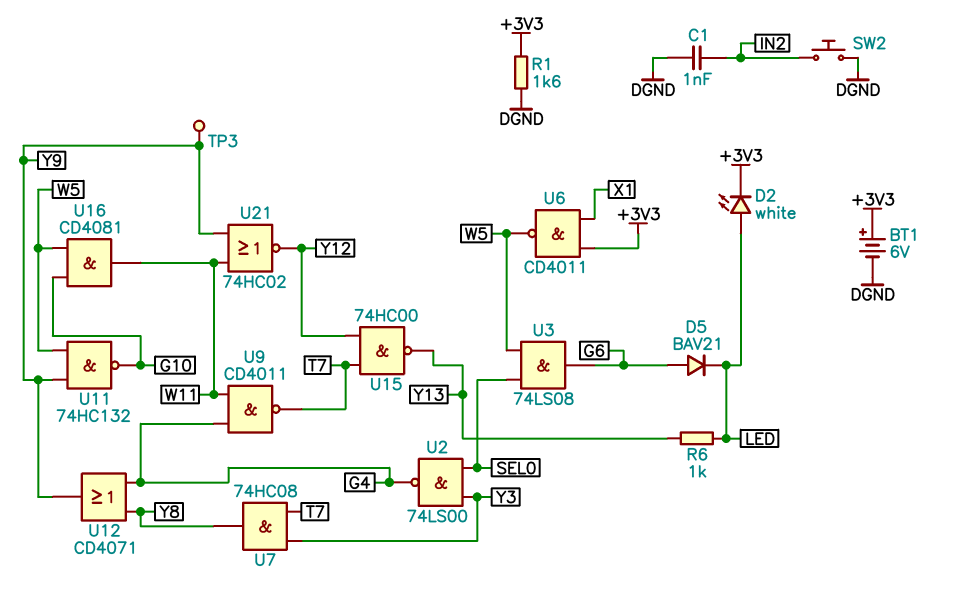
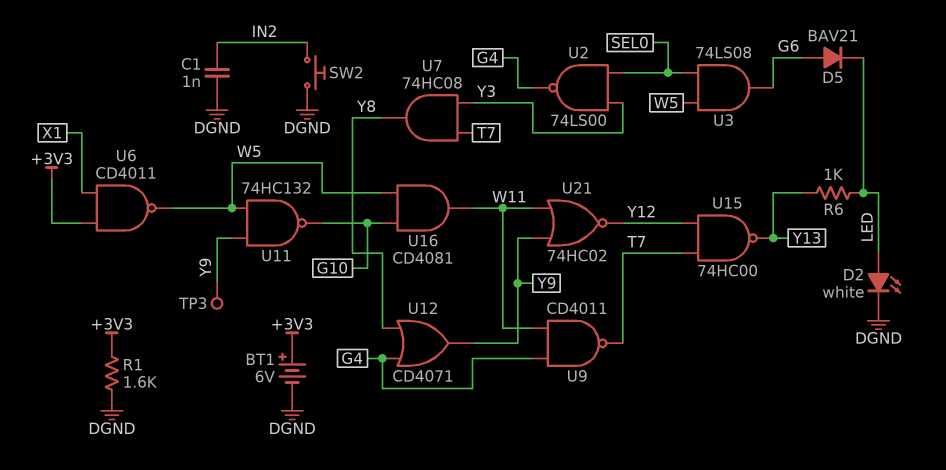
D2: LED white (A LED, K +3V3) -> LED white (A LED, K DGND)

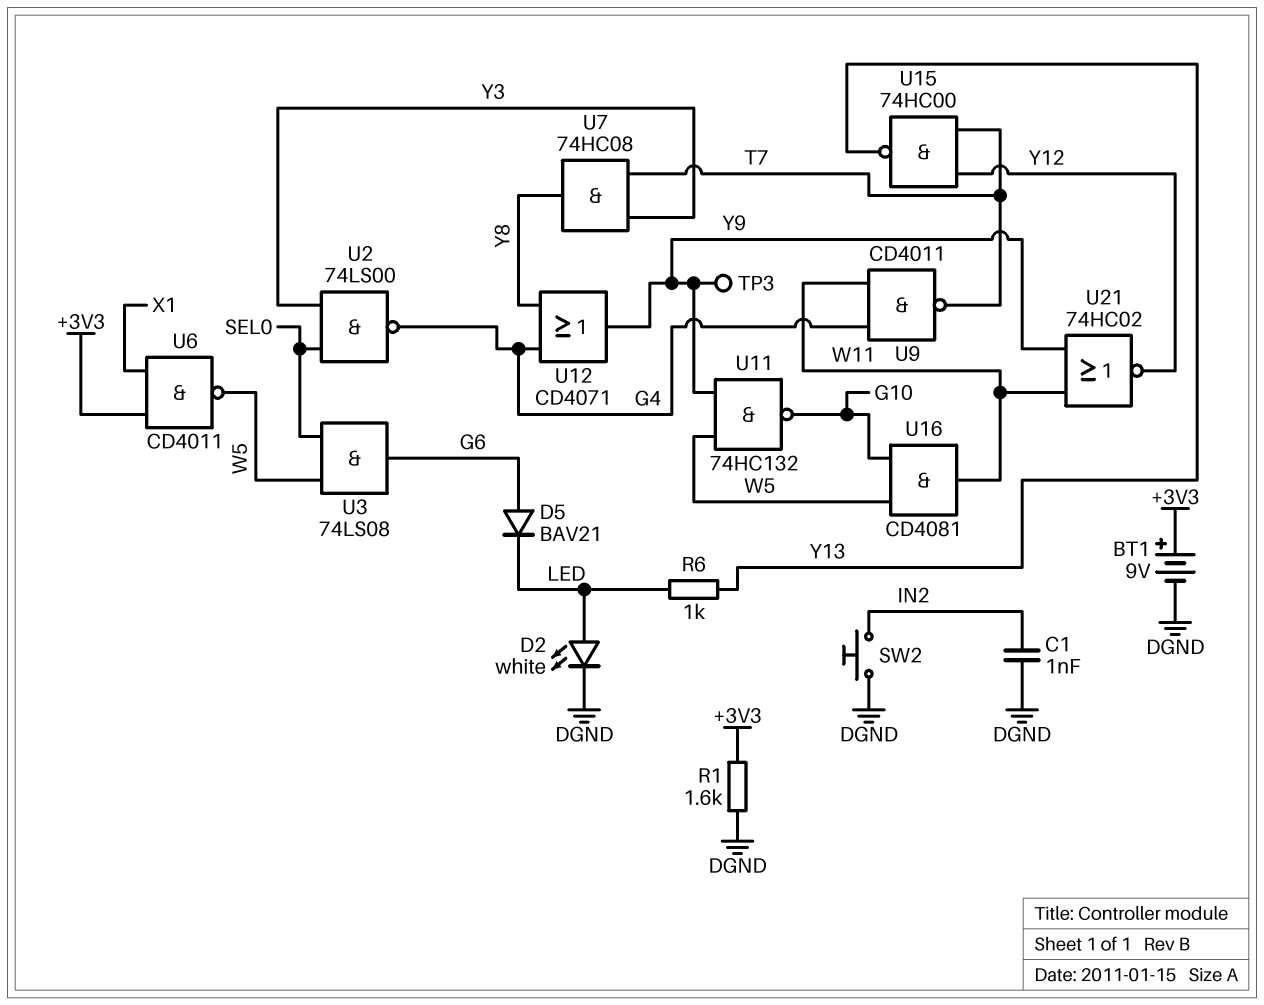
BT1: 6V (plus +3V3, minus DGND) -> 9V (plus +3V3, minus DGND)

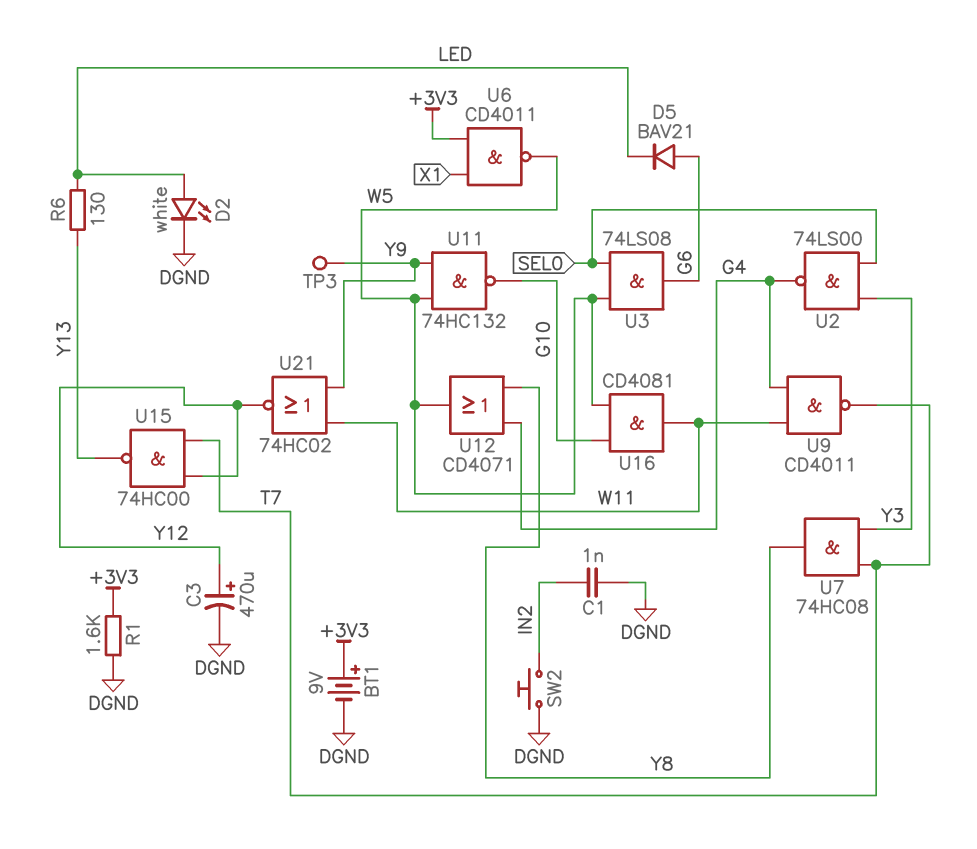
C3: none -> 470uF (plus Y12, minus DGND)
R6: 1k (LED, Y13) -> 130 (LED, Y13)
U12: OR CD4071 (in G4, in Y8, out Y9) -> OR CD4071 (in G4, in Y8, out W5)

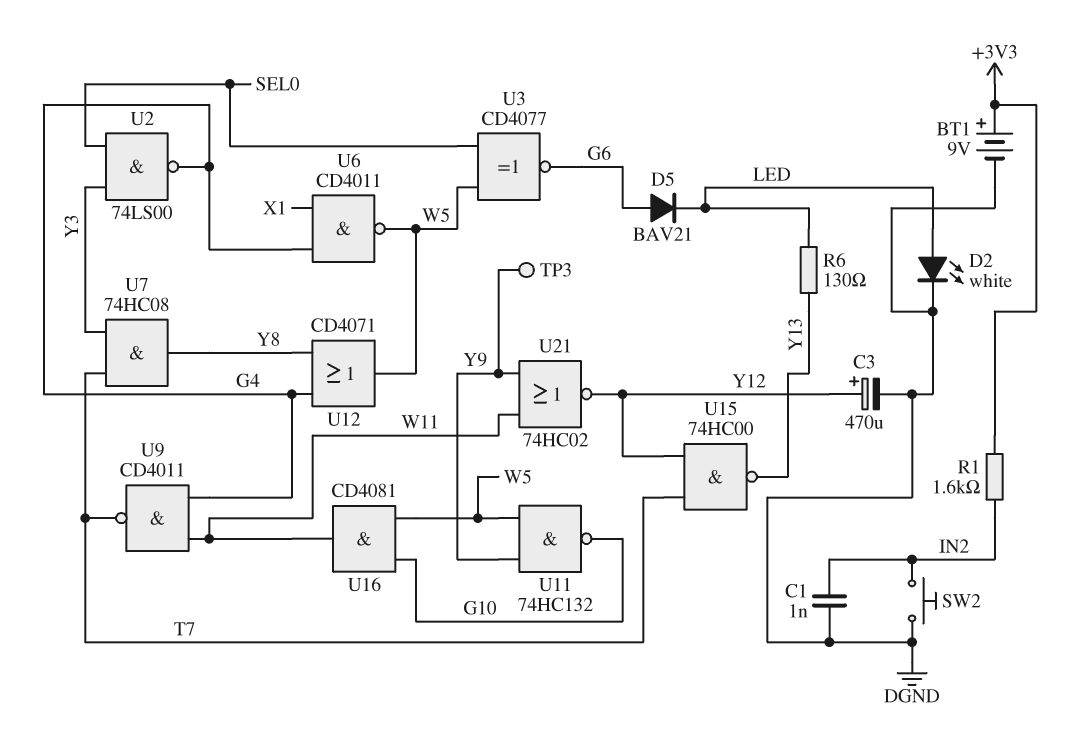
R1: 1.6k (+3V3, DGND) -> 1.6k (+3V3, IN2)
U3: AND 74LS08 (in SEL0, in W5, out G6) -> XNOR CD4077 (in SEL0, in W5, out G6)
U6: NAND CD4011 (in +3V3, in X1, out W5) -> NAND CD4011 (in G4, in X1, out W5)

